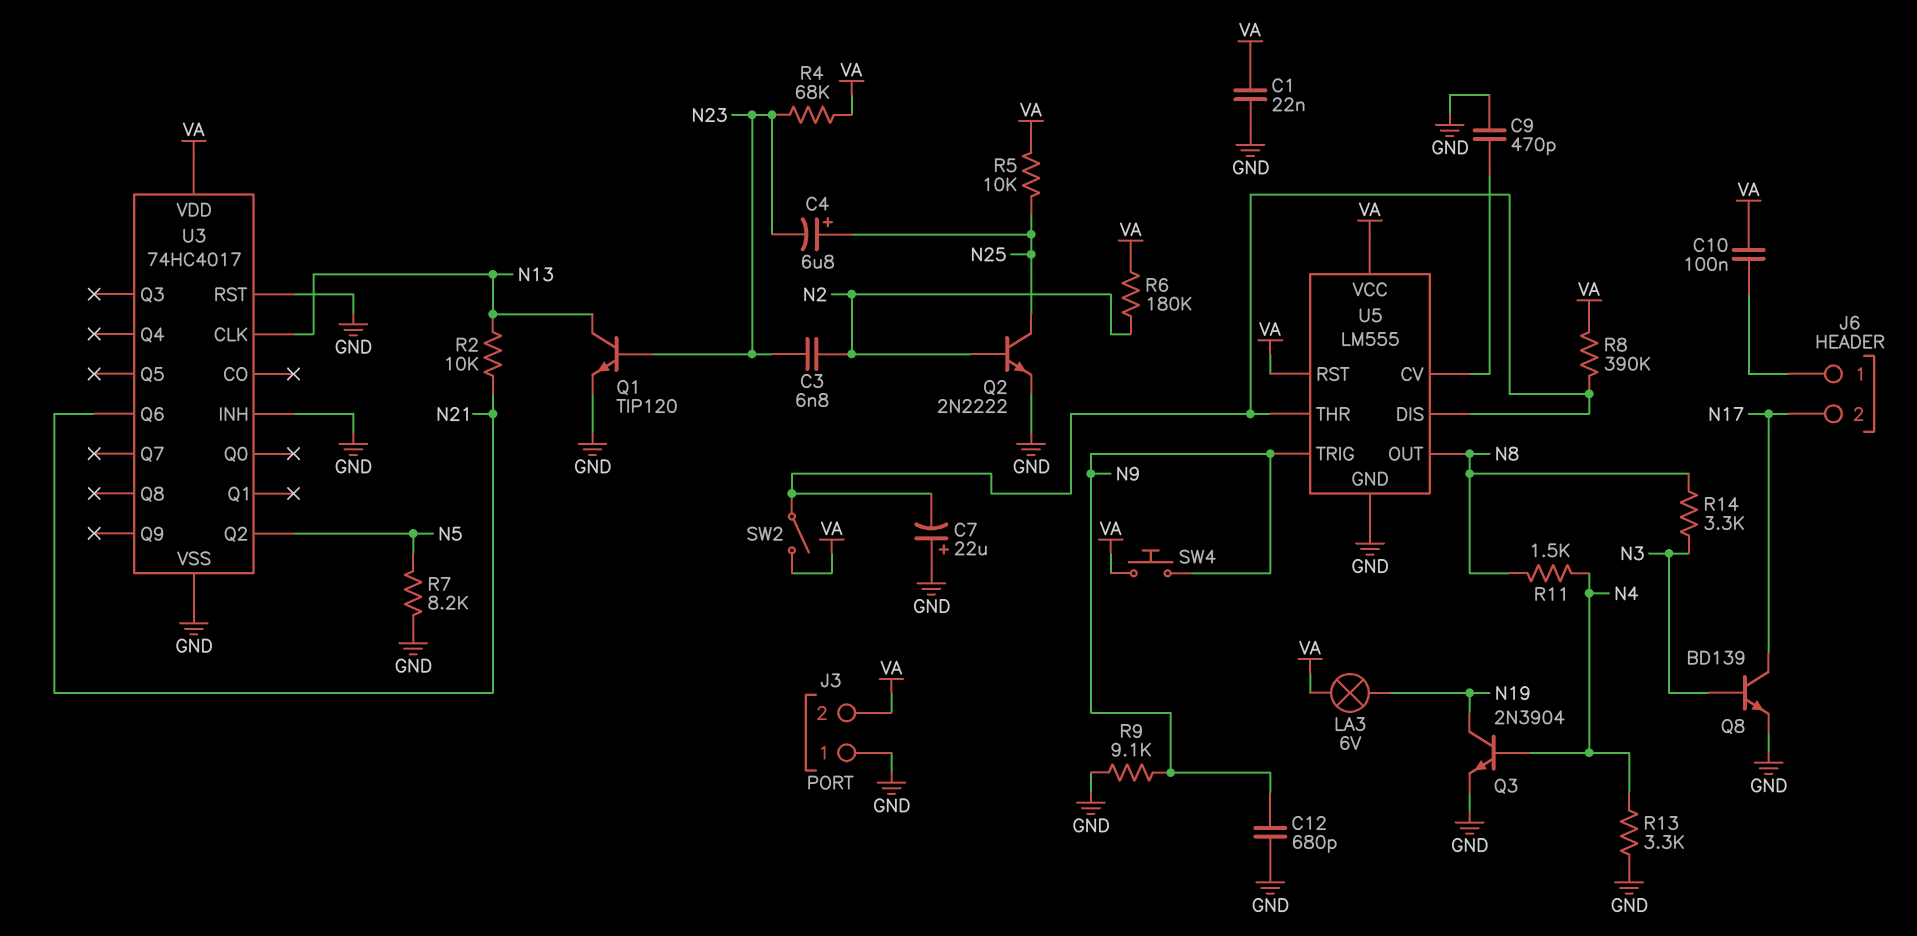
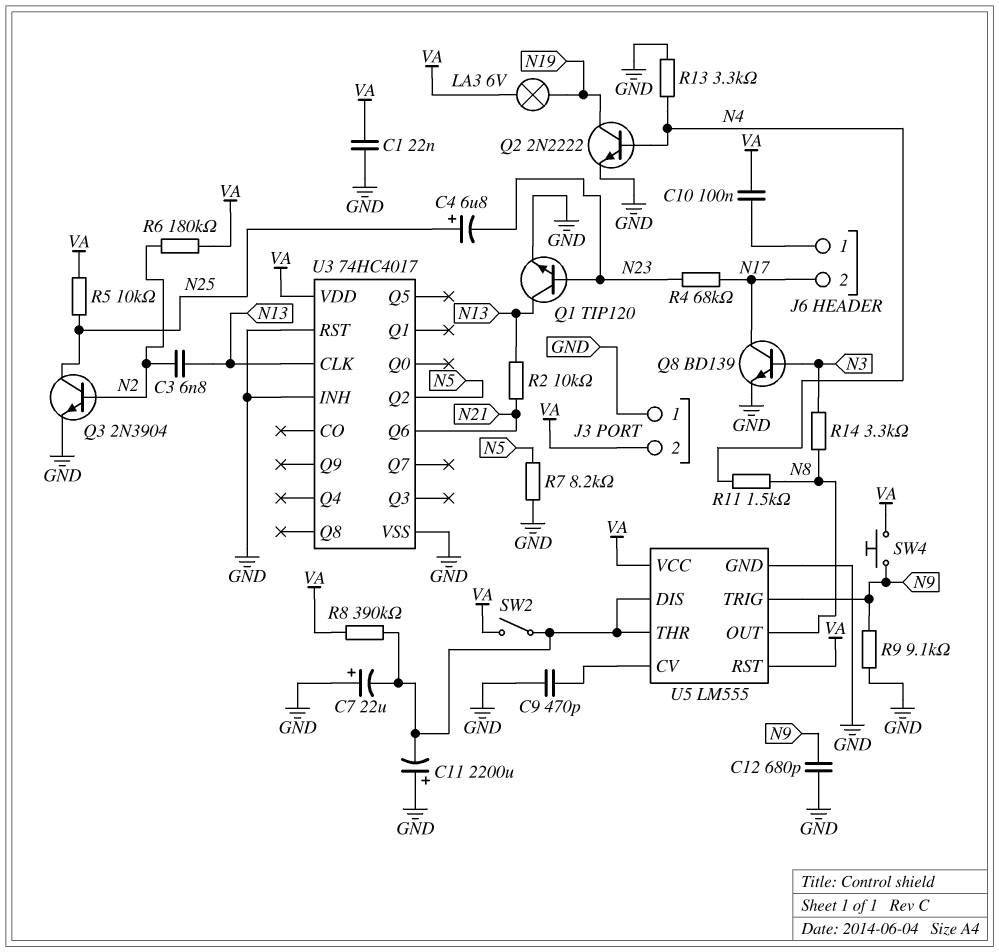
C3: 6.8nF (N2, N23) -> 6.8nF (N2, N13)
C11: none -> 2200uF (plus GND, minus U5/DIS)
Q2: NPN 2N2222 (B N2, C N25, E GND) -> NPN 2N2222 (B N4, C N19, E GND)
Q3: NPN 2N3904 (B N4, C N19, E GND) -> NPN 2N3904 (B N2, C N25, E GND)
R4: 68k (N23, VA) -> 68k (N17, N23)

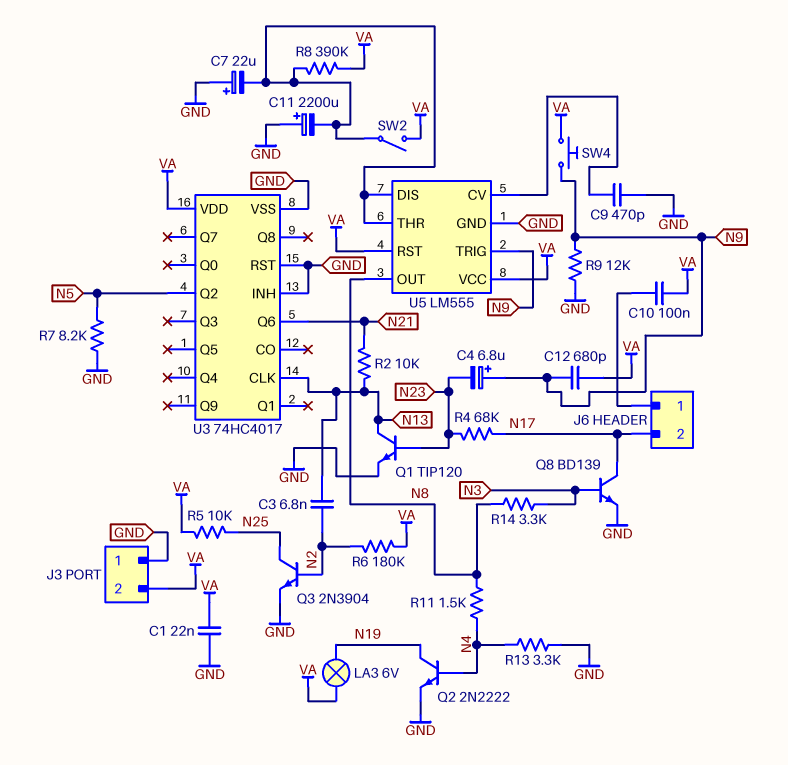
C4: 6.8uF (plus N25, minus N23) -> 6.8uF (plus N9, minus N23)
C12: 680pF (GND, N9) -> 680pF (N9, VA)
R9: 9.1k (GND, N9) -> 12k (GND, N9)

